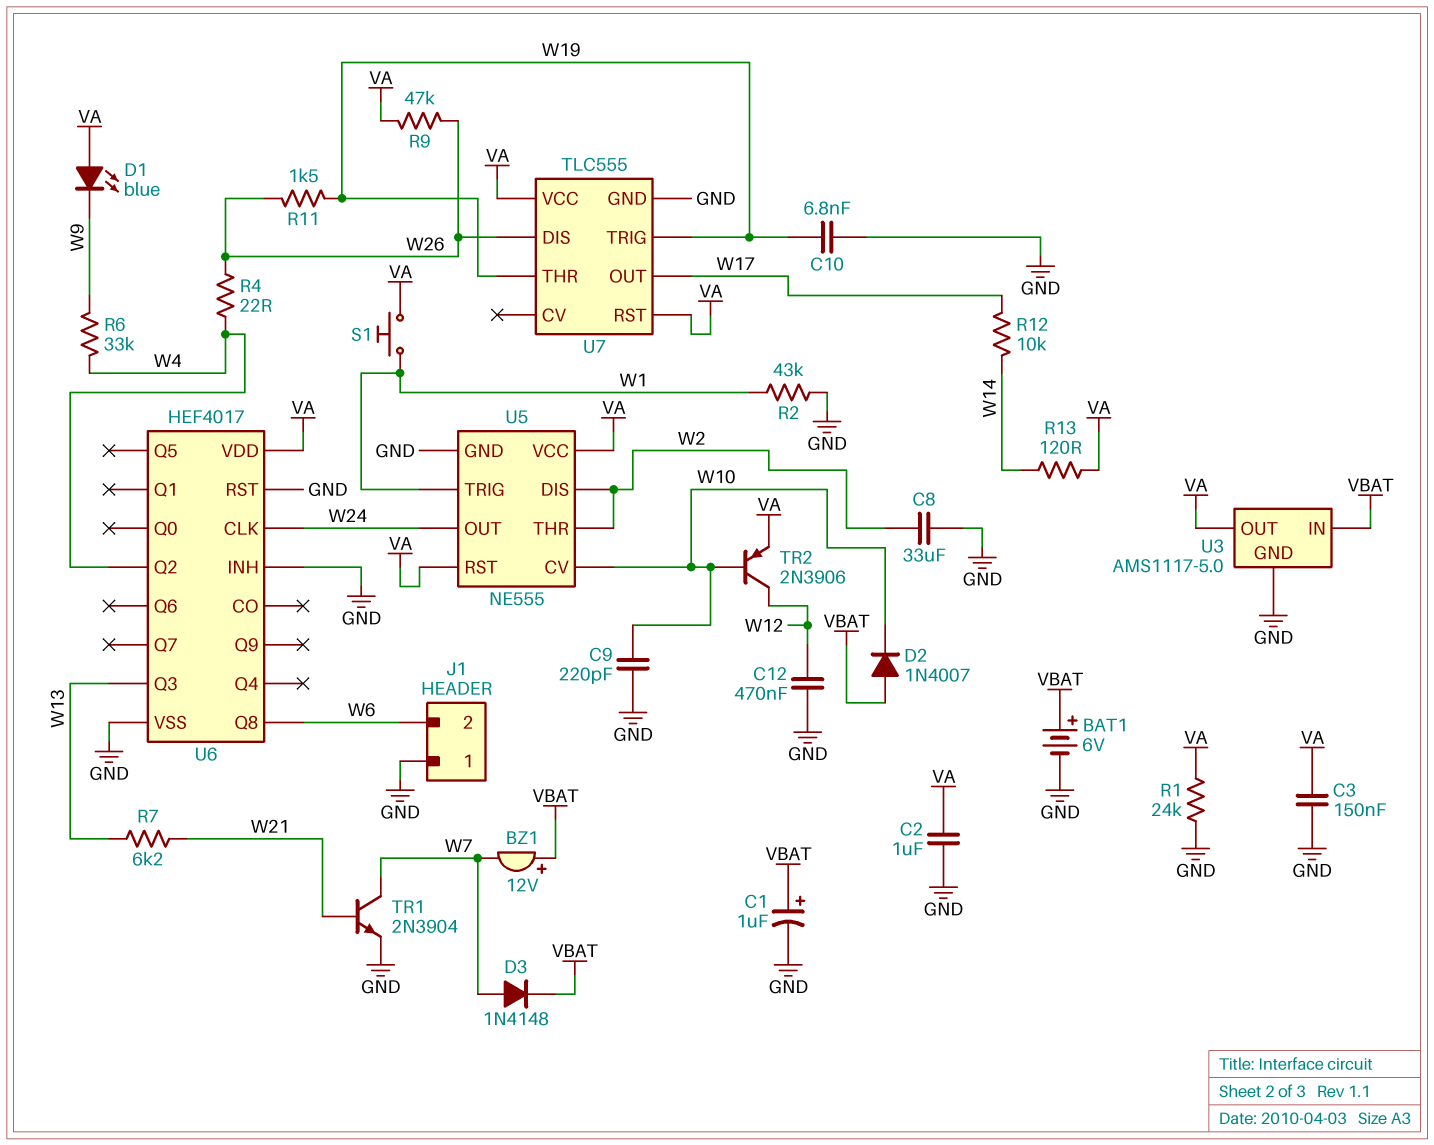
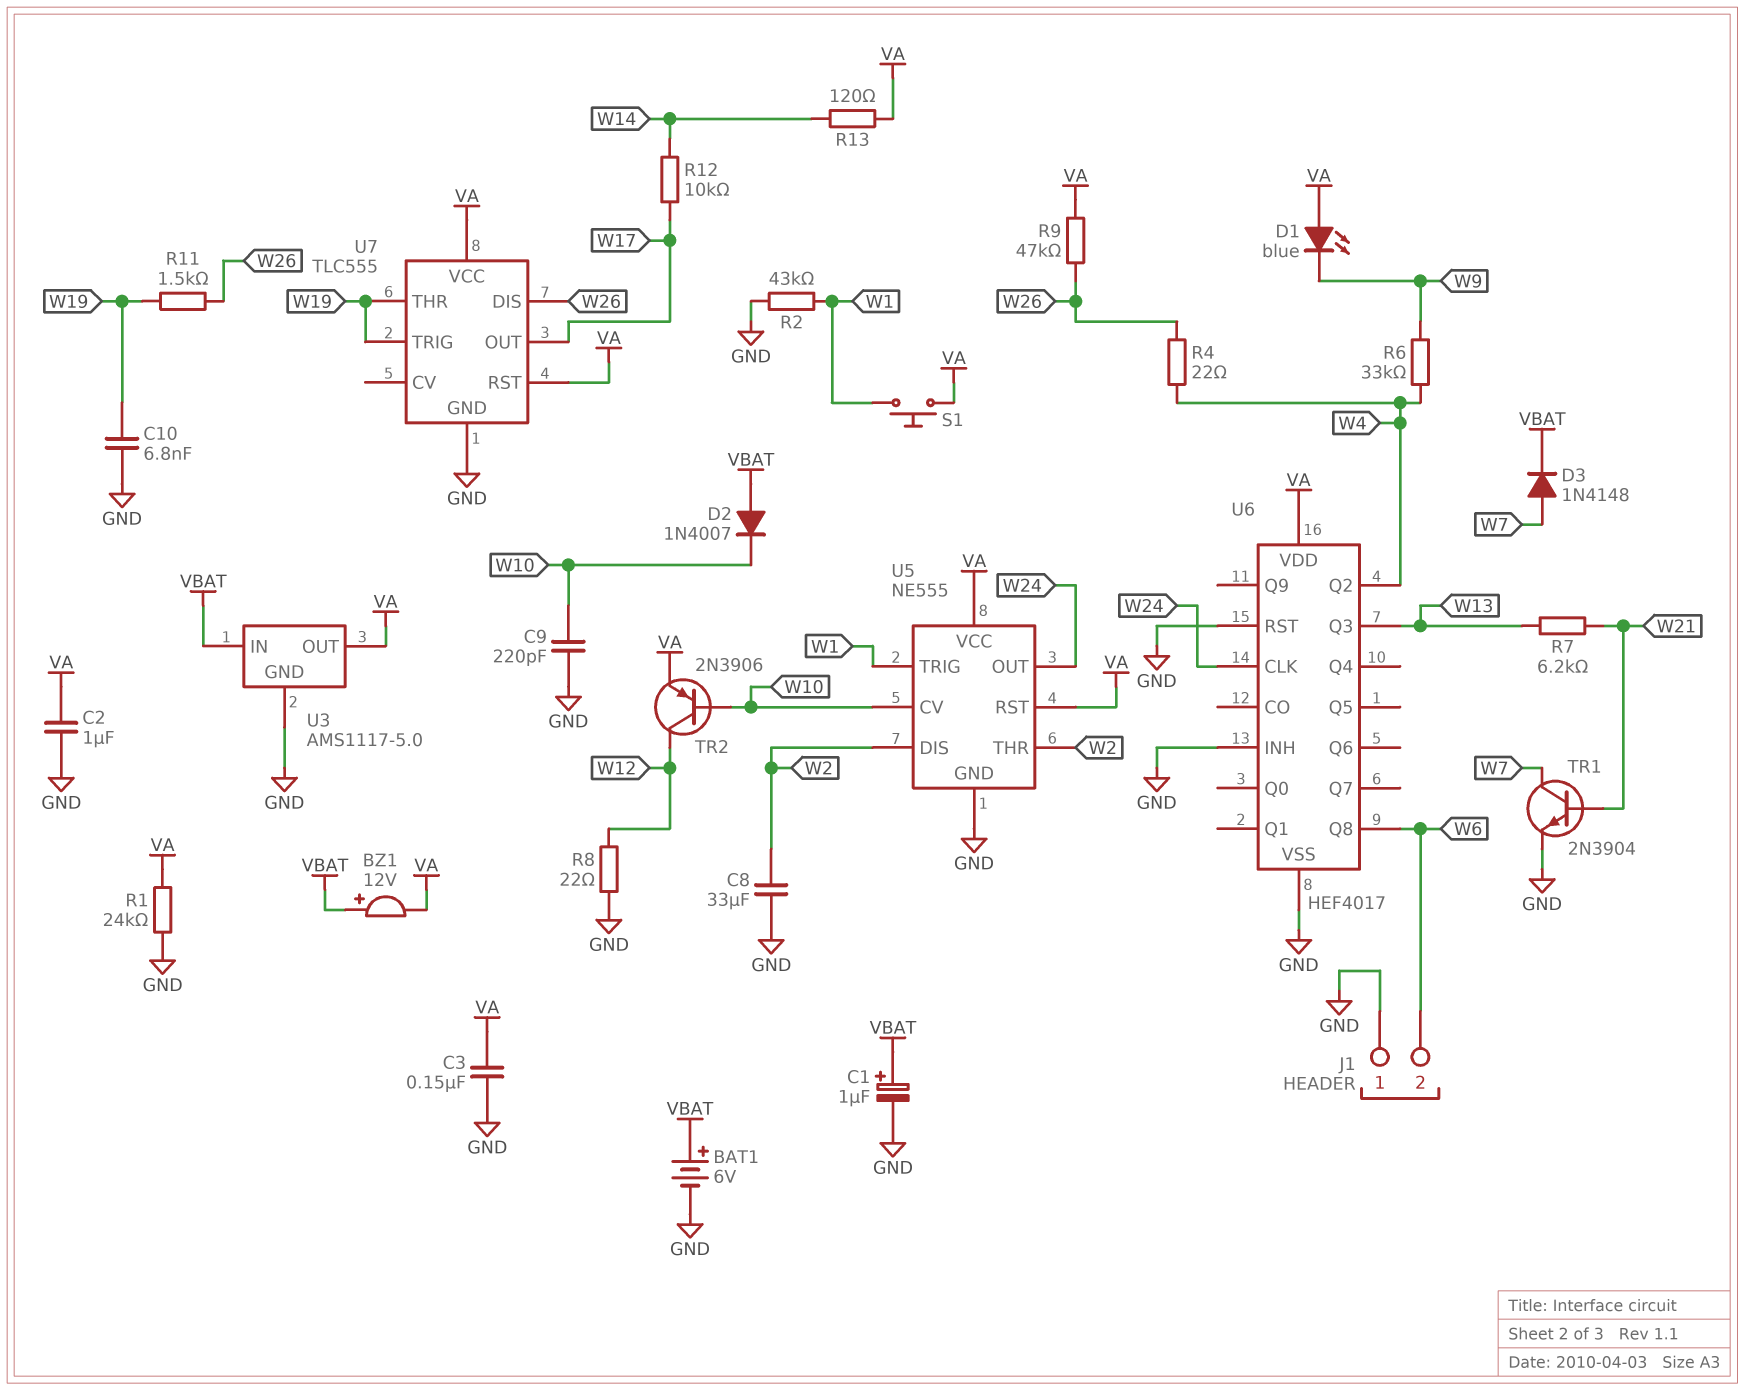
BZ1: buzzer 12V (plus VBAT, minus W7) -> buzzer 12V (plus VBAT, minus VA)
C12: 470nF (GND, W12) -> none
R8: none -> 22 (GND, W12)

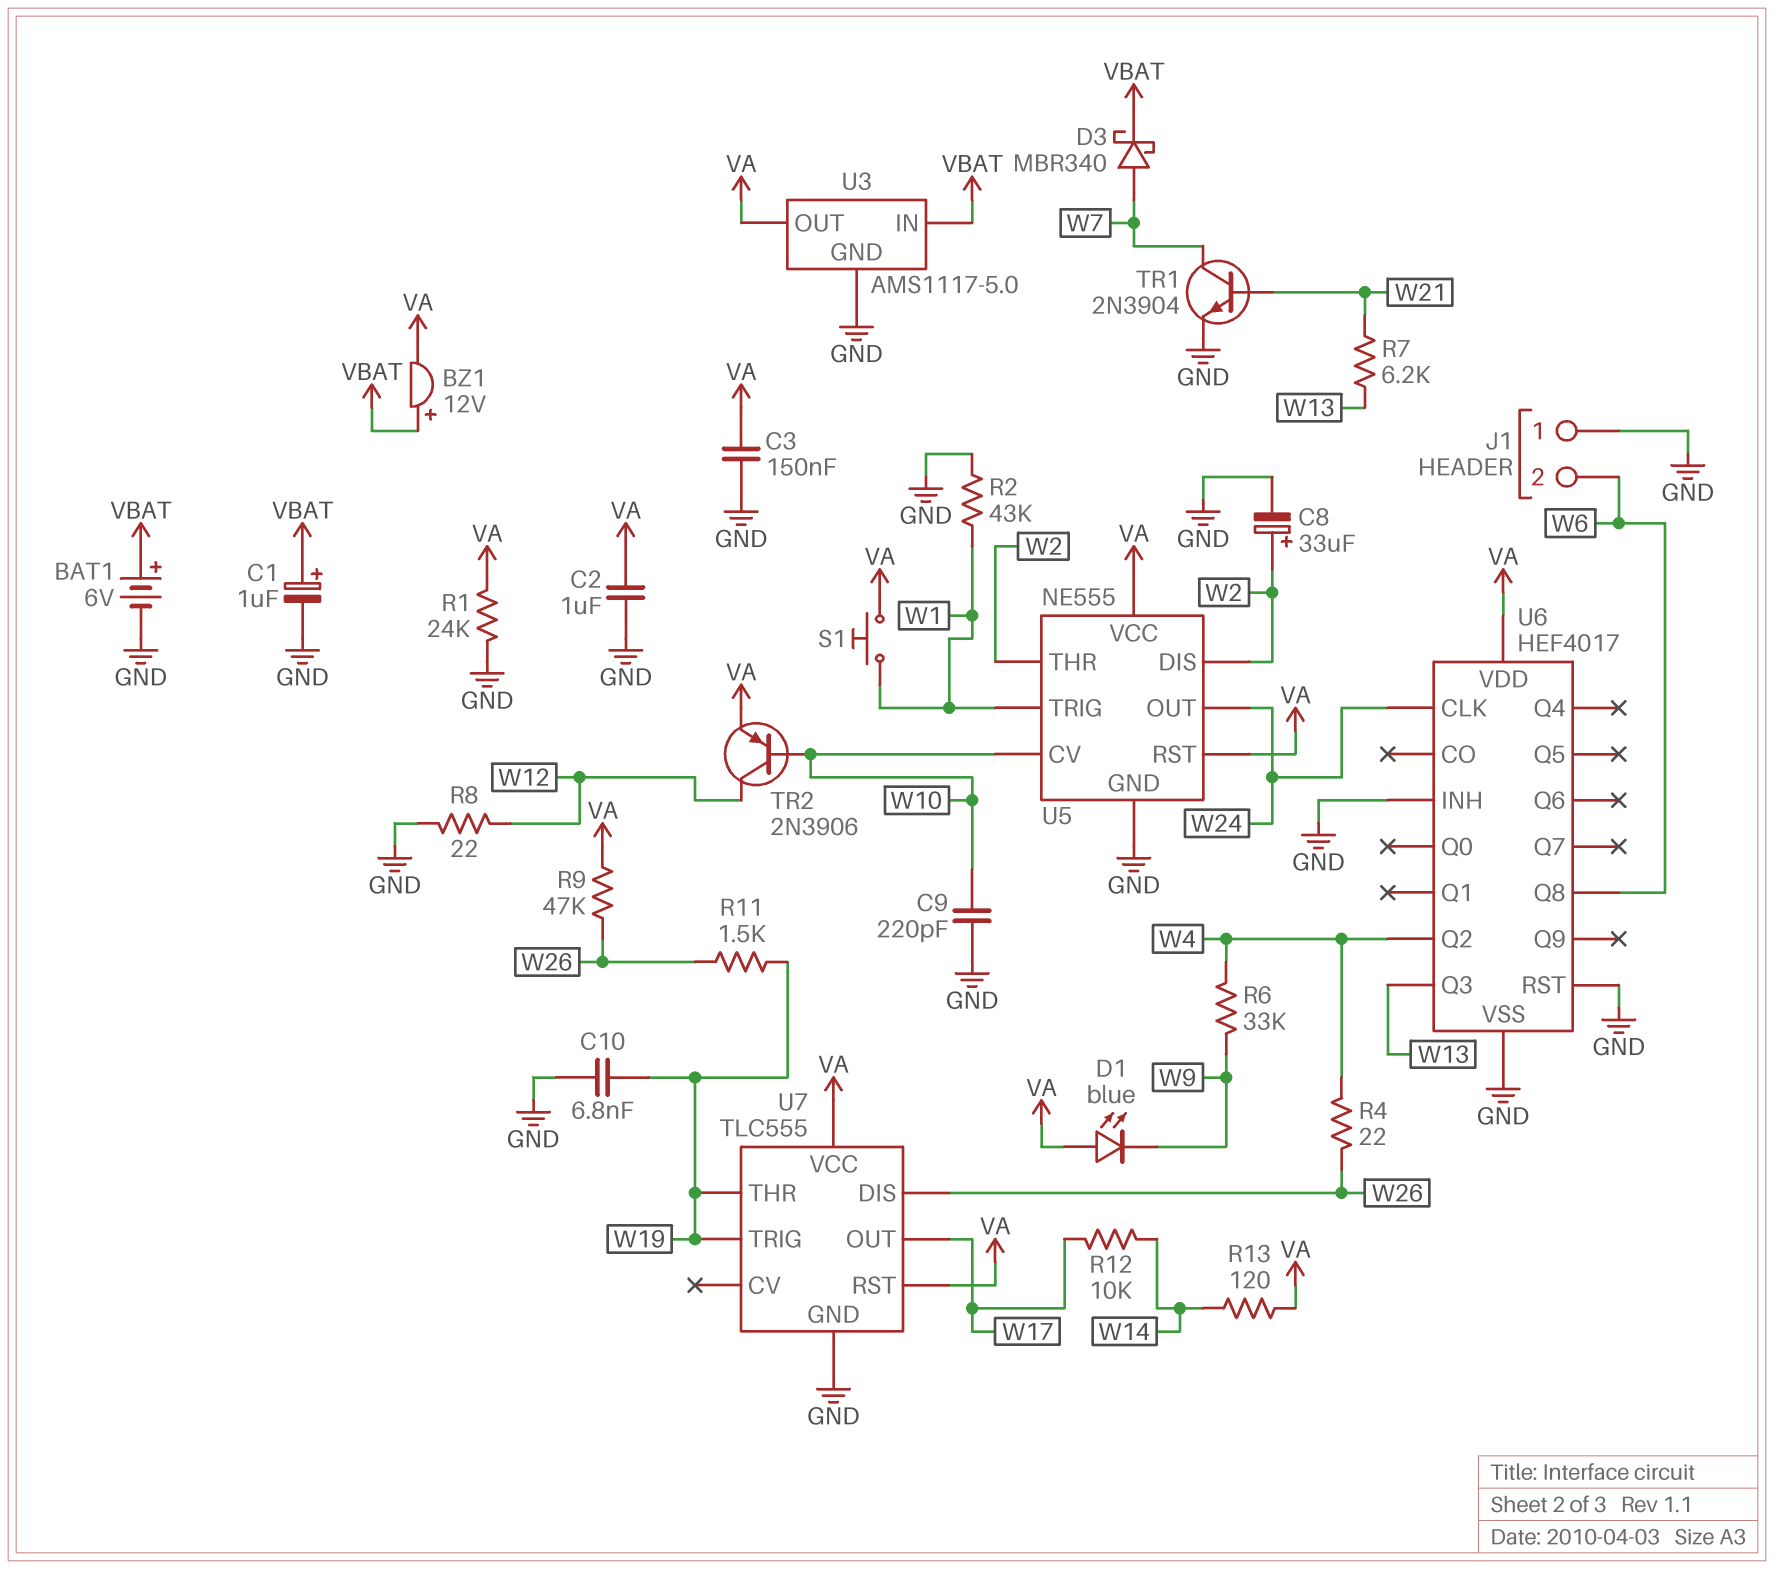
C8: 33uF (GND, W2) -> 33uF (plus W2, minus GND)
D2: diode 1N4007 (A VBAT, K W10) -> none
D3: diode 1N4148 (A W7, K VBAT) -> schottky MBR340 (A W7, K VBAT)

